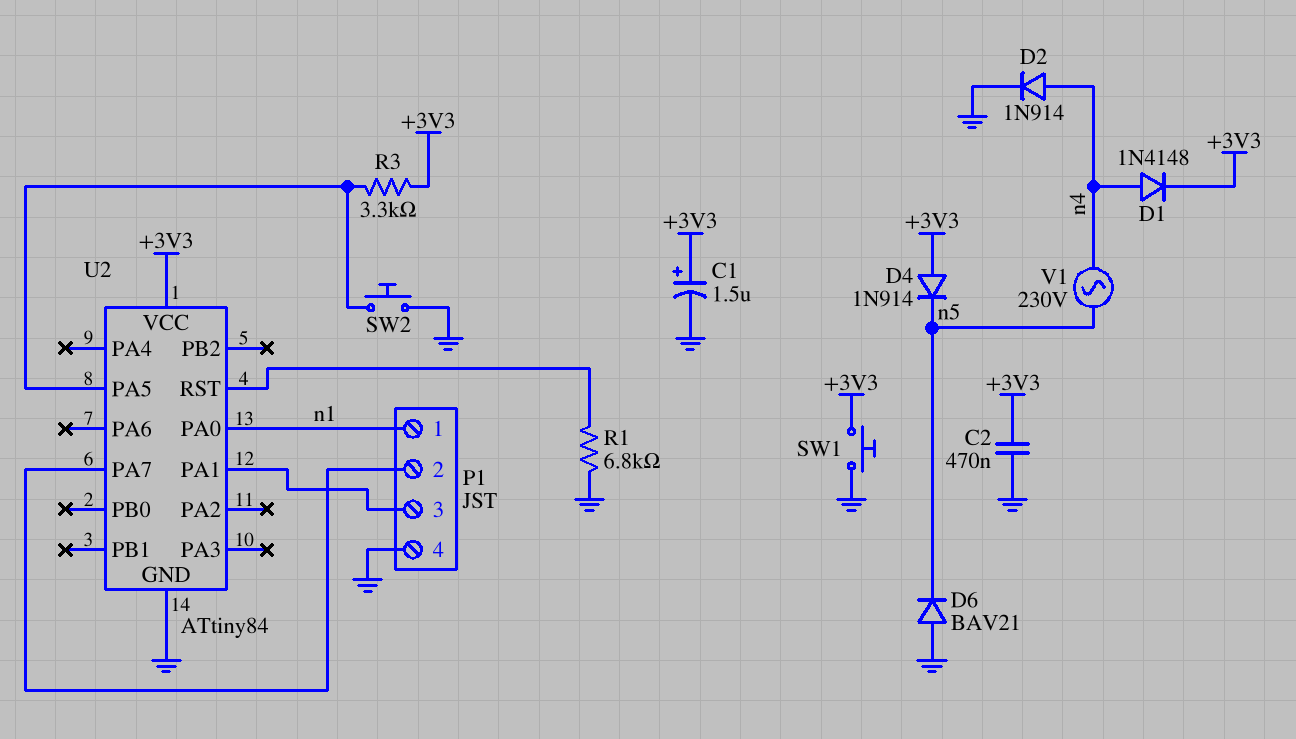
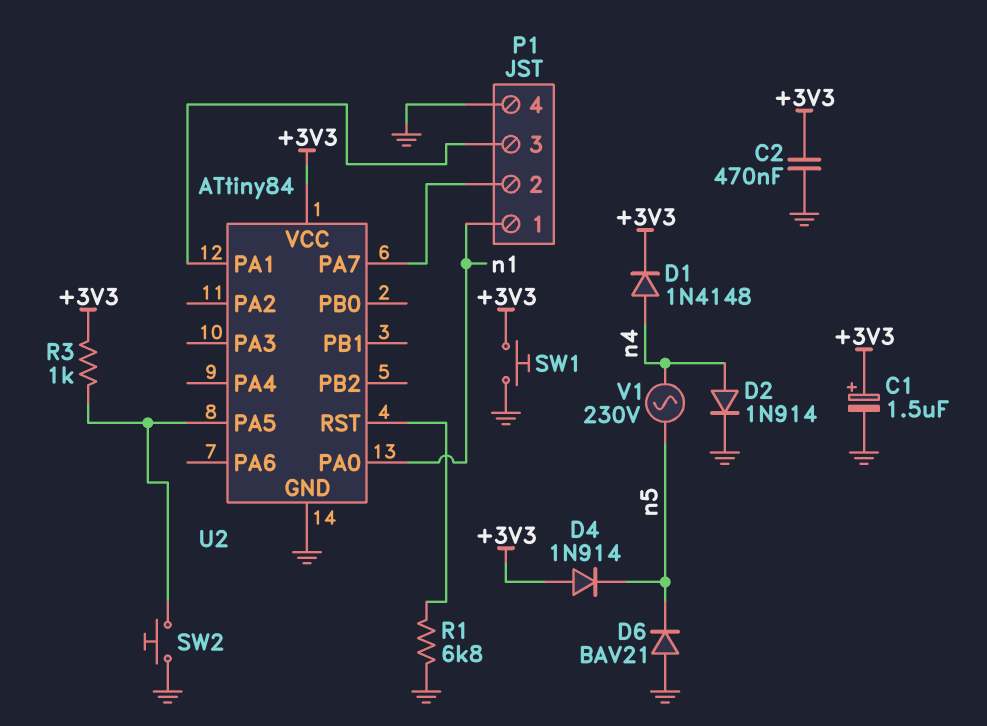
R3: 3.3k (+3V3, U2/PA5) -> 1k (+3V3, U2/PA5)

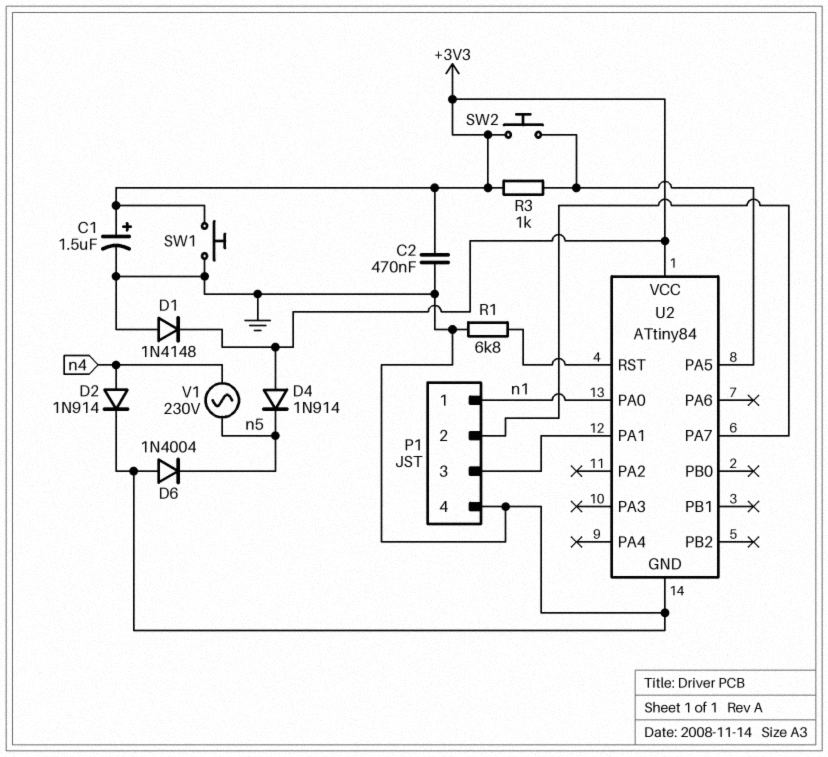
D1: diode 1N4148 (A n4, K +3V3) -> diode 1N4148 (A GND, K +3V3)
D6: diode BAV21 (A GND, K n5) -> diode 1N4004 (A GND, K n5)
SW2: button (GND, U2/PA5) -> button (+3V3, U2/PA5)

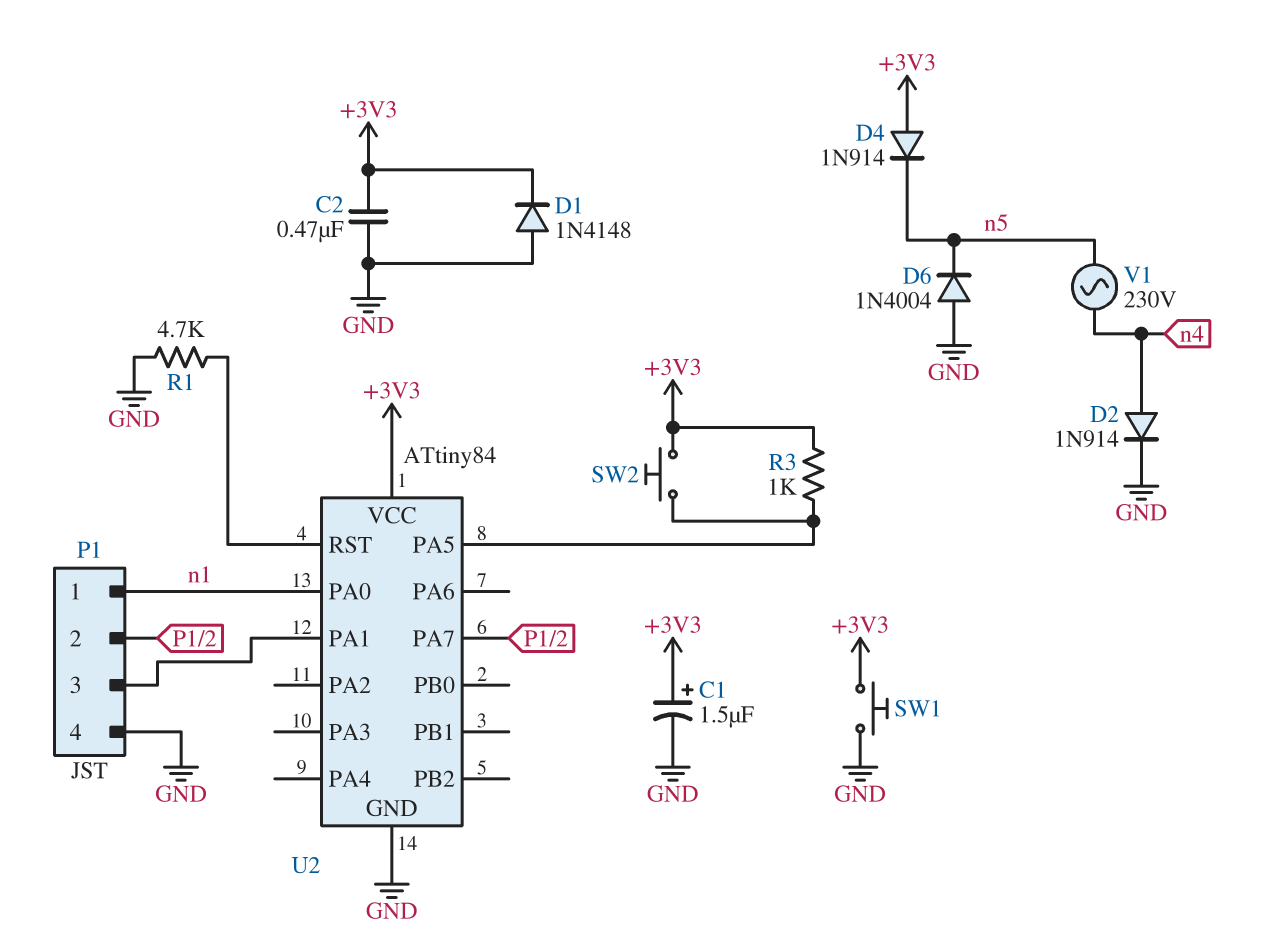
R1: 6.8k (GND, U2/RST) -> 4.7k (GND, U2/RST)

